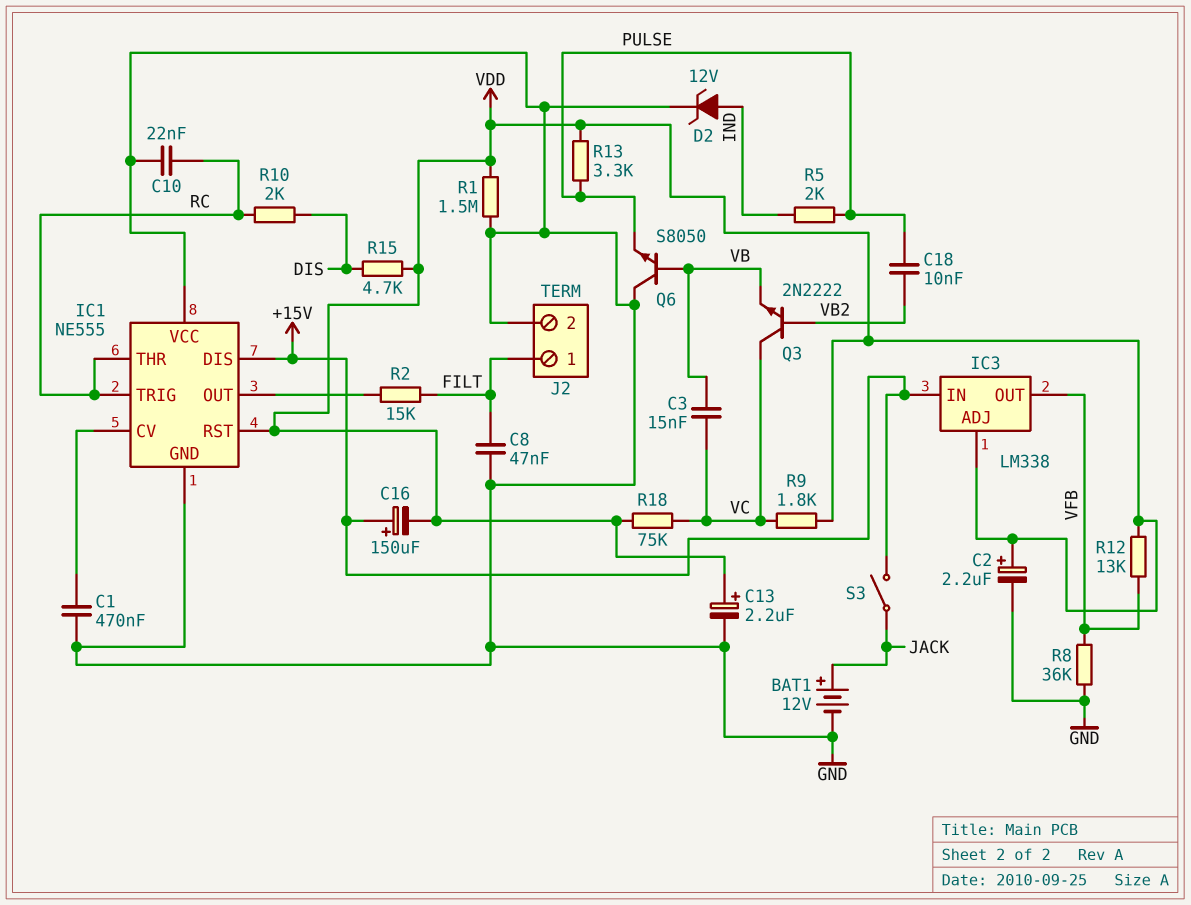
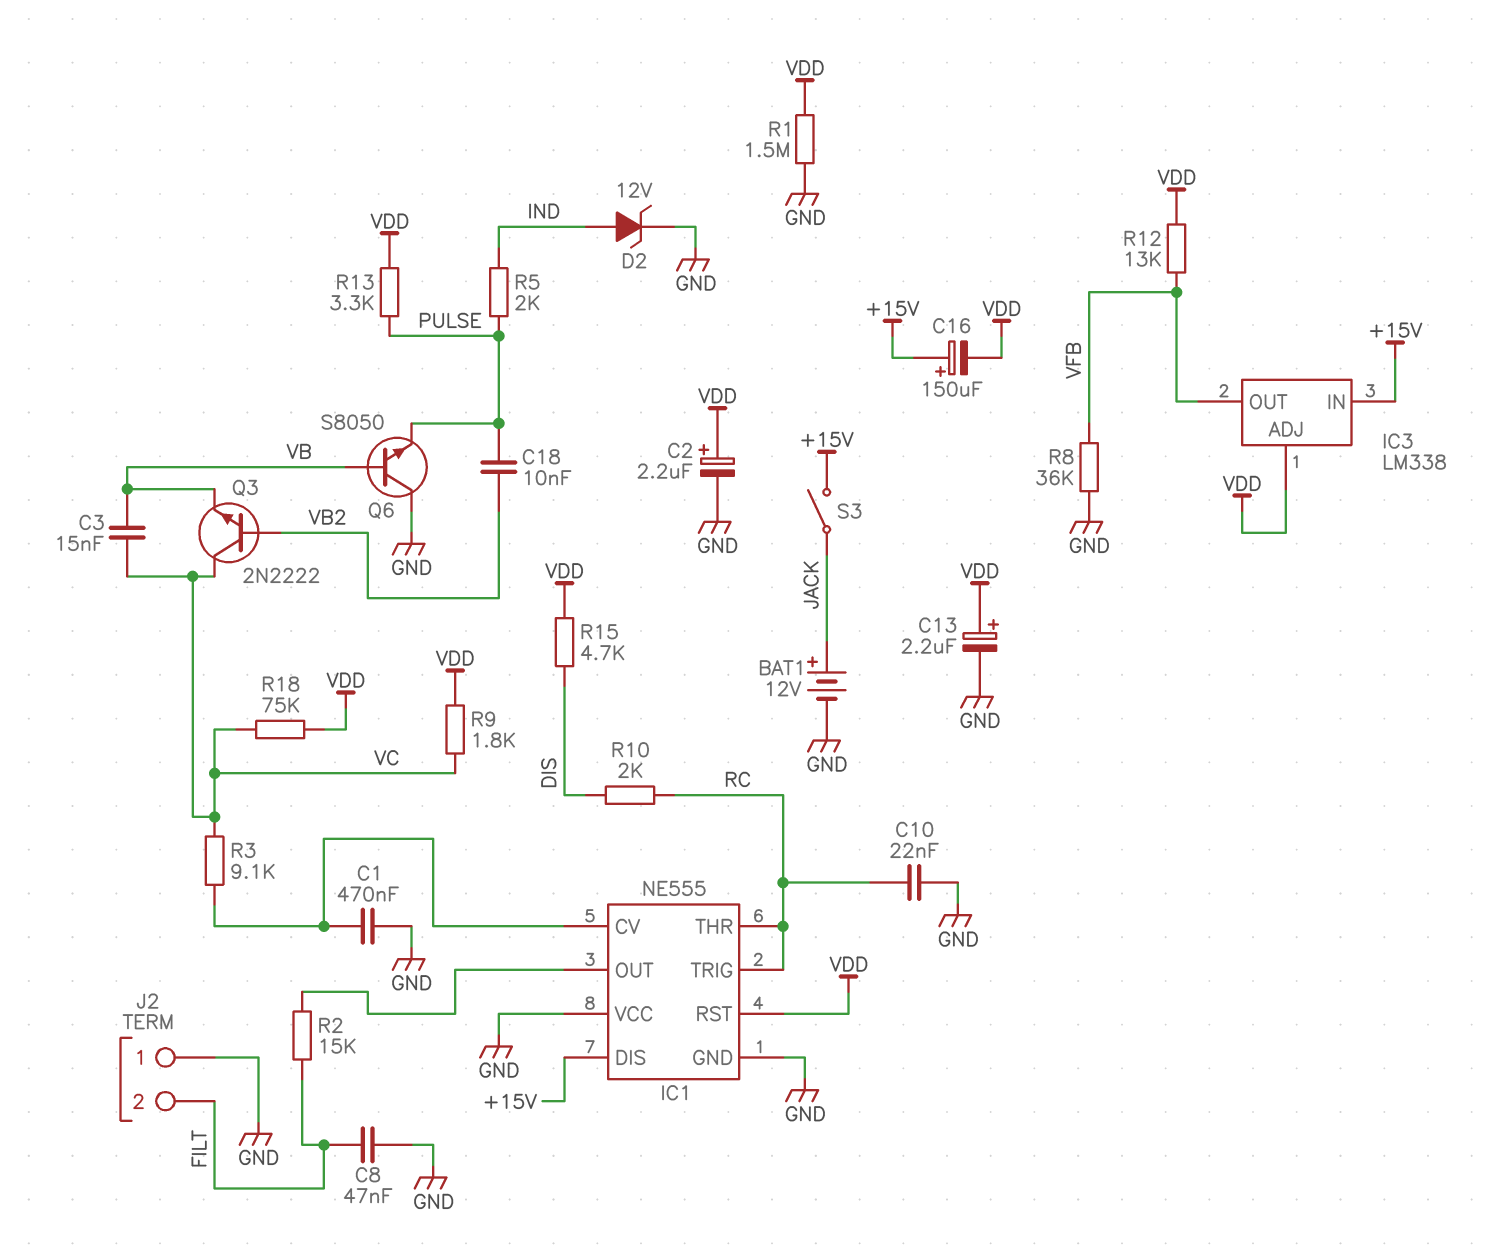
J2 pin 1: FILT -> GND
J2 pin 2: GND -> FILT
R3: none -> 9.1k (IC1/CV, VC)

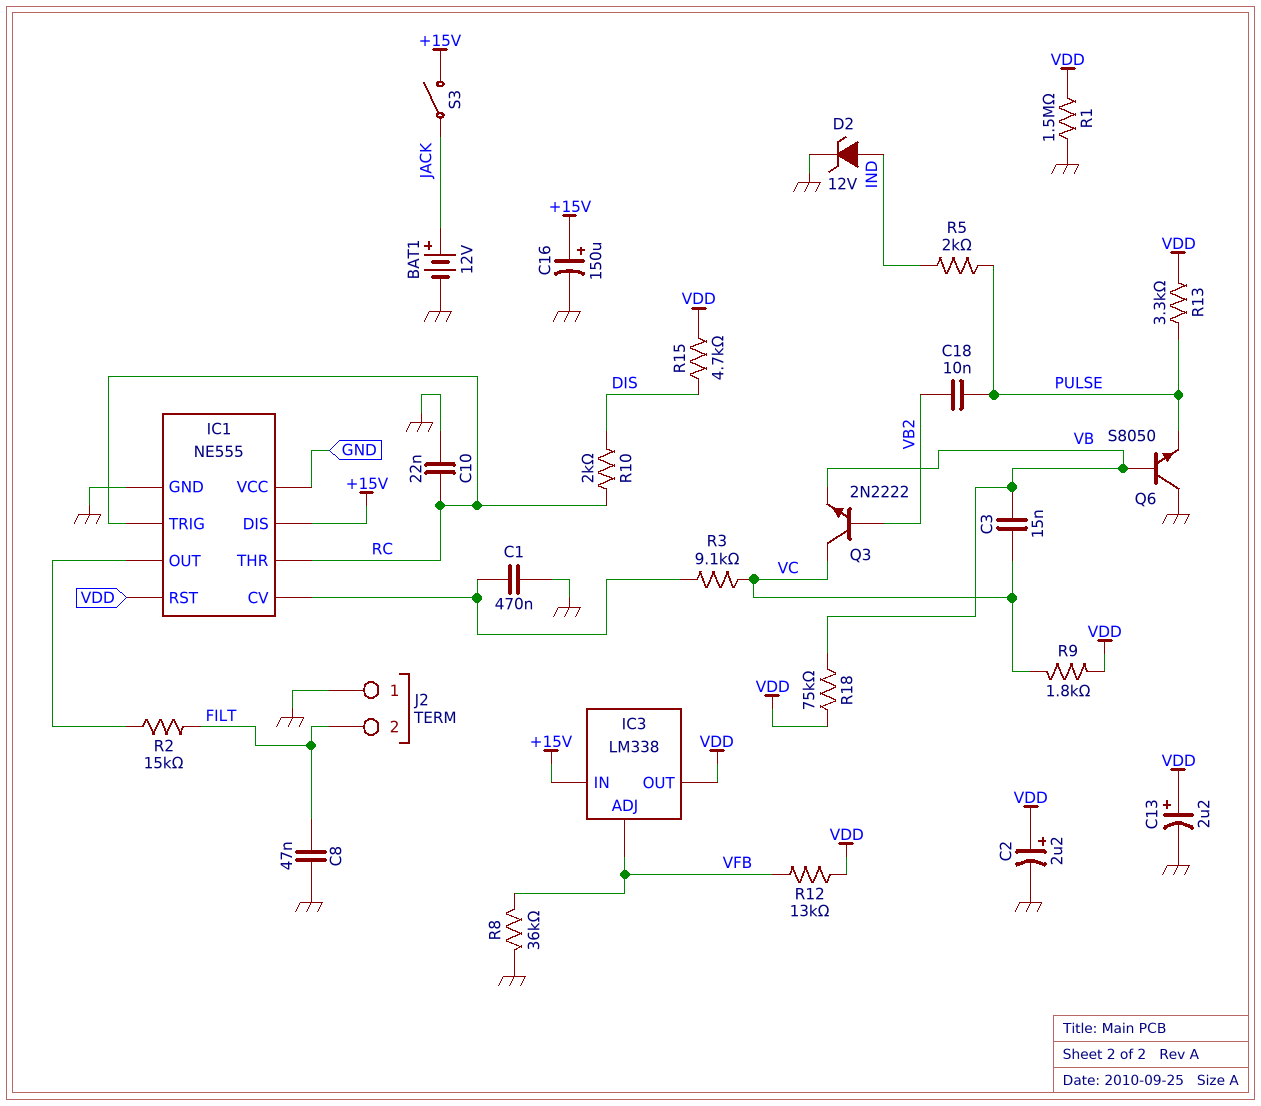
C16: 150uF (plus +15V, minus VDD) -> 150uF (plus +15V, minus GND)
IC3 pin ADJ: VDD -> VFB
IC3 pin OUT: VFB -> VDD
R18: 75k (VC, VDD) -> 75k (VB, VDD)

